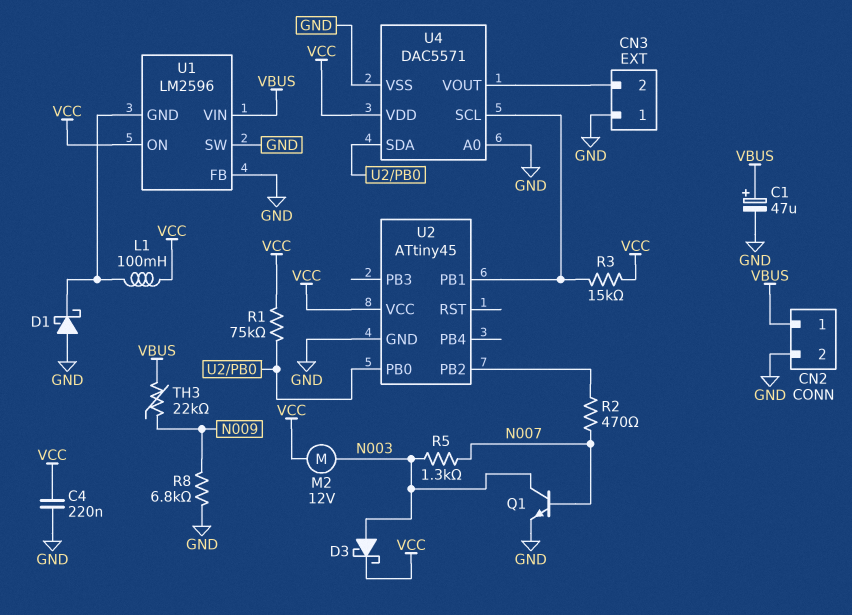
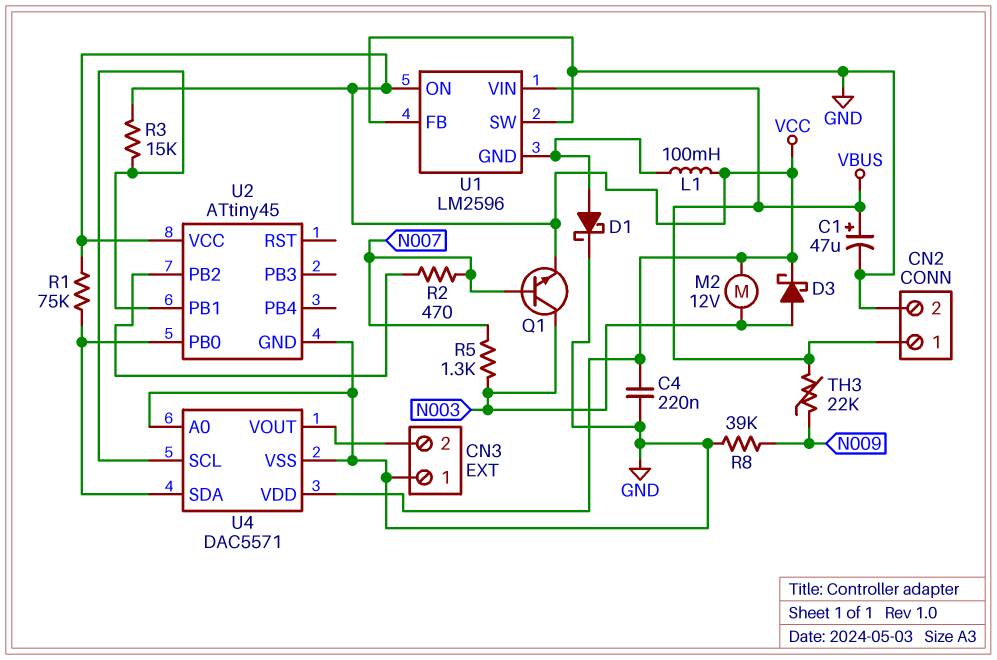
D1: schottky (A GND, K U1/GND) -> schottky (A U1/GND, K GND)
Q1: NPN (B N007, C N003, E GND) -> NPN (B N007, C N003, E VCC)
R8: 6.8k (GND, N009) -> 39k (GND, N009)

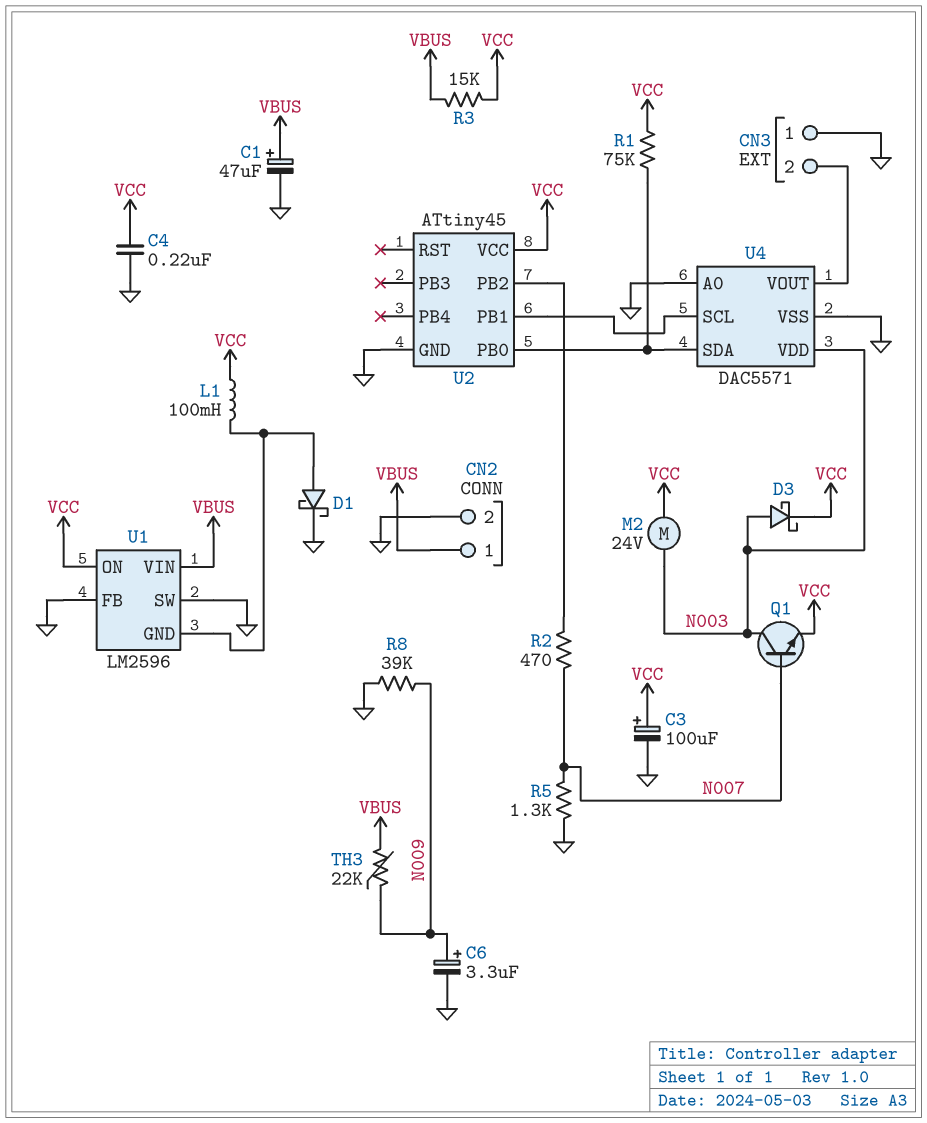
C3: none -> 100uF (plus VCC, minus GND)
C6: none -> 3.3uF (plus N009, minus GND)
M2: motor 12V (N003, VCC) -> motor 24V (N003, VCC)
R3: 15k (U2/PB1, VCC) -> 15k (VBUS, VCC)
R5: 1.3k (N003, N007) -> 1.3k (GND, N007)
U4 pin VDD: VCC -> N003

